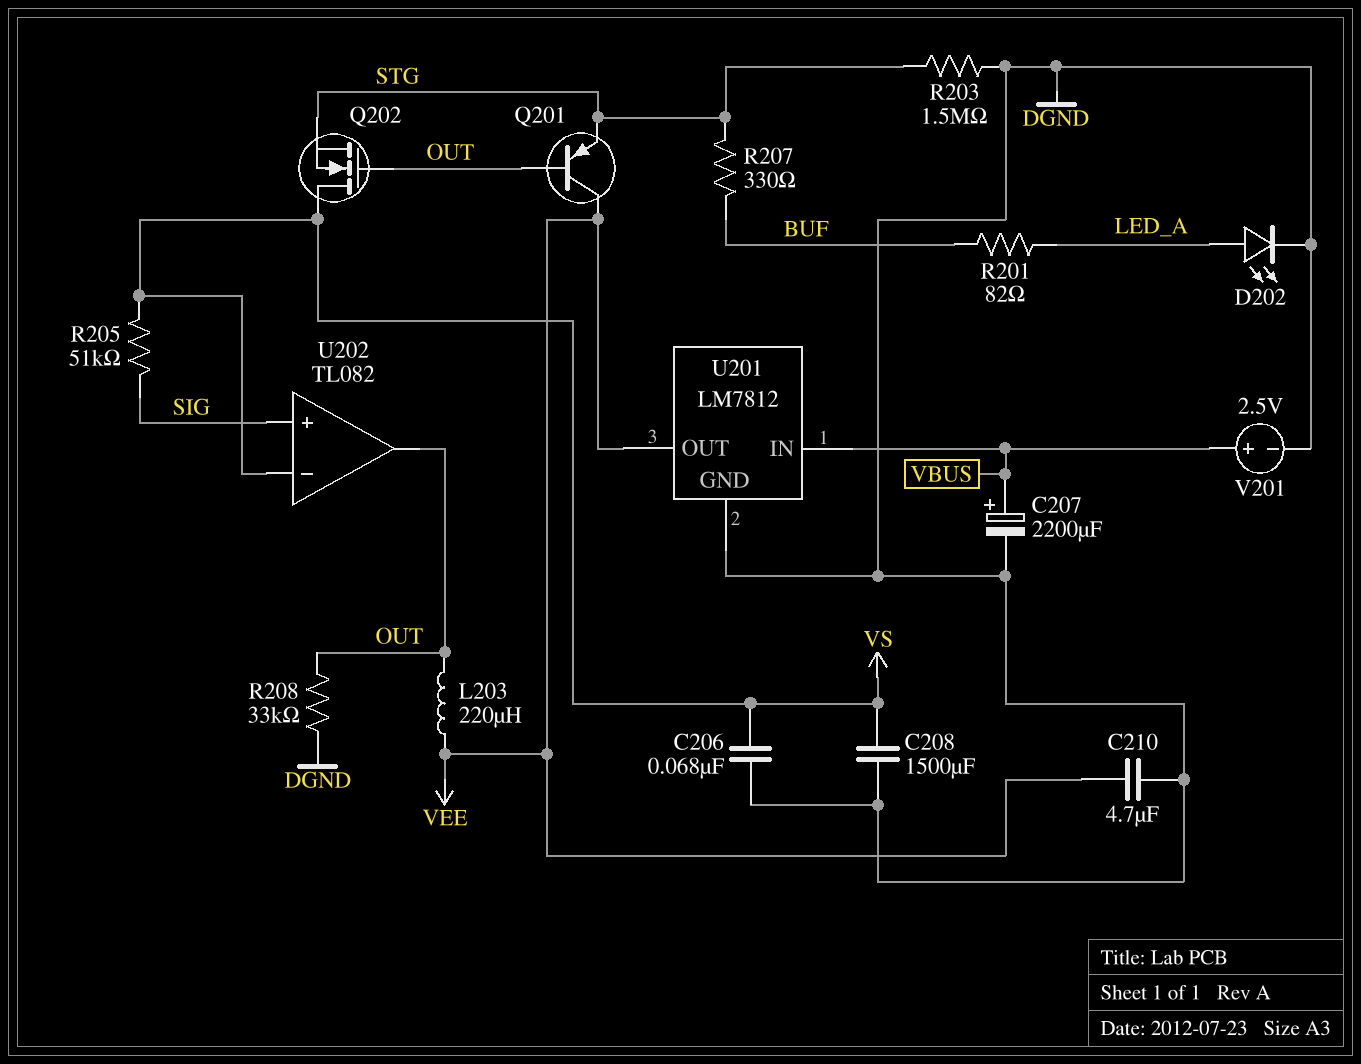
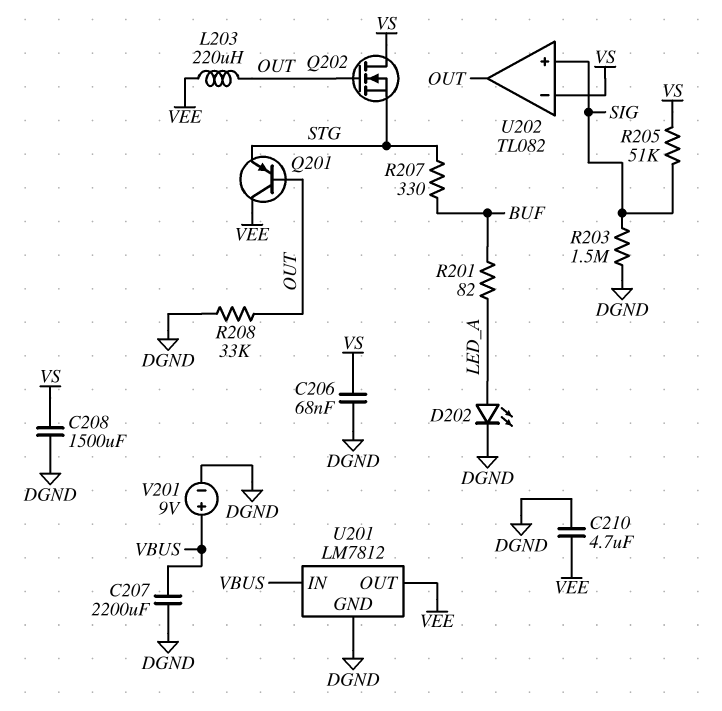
C207: 2200uF (plus VBUS, minus DGND) -> 2200uF (DGND, VBUS)
R203: 1.5M (DGND, STG) -> 1.5M (DGND, SIG)
V201: 2.5V (plus VBUS, minus DGND) -> 9V (plus VBUS, minus DGND)

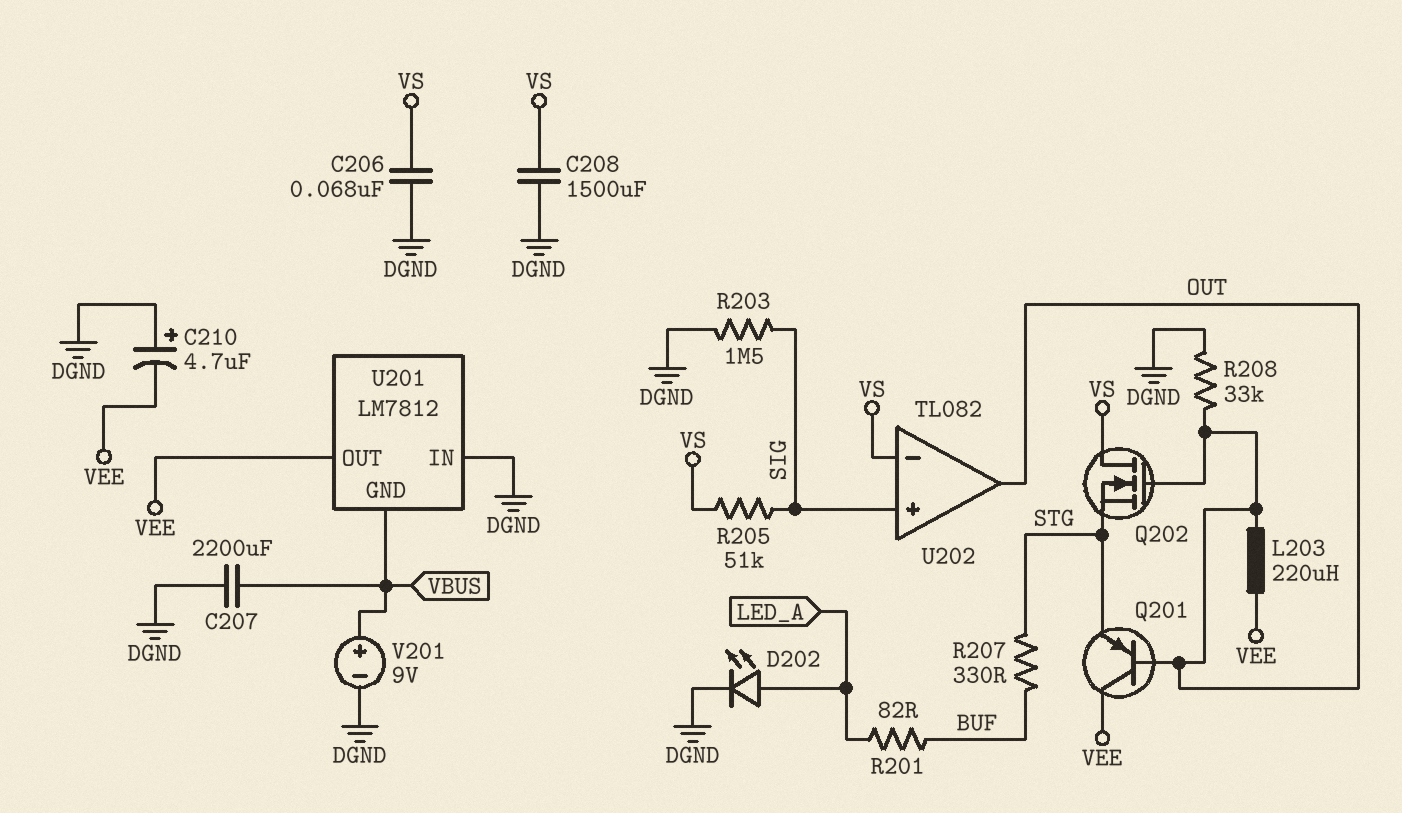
C210: 4.7uF (DGND, VEE) -> 4.7uF (plus DGND, minus VEE)
U201 pin GND: DGND -> VBUS
U201 pin IN: VBUS -> DGND

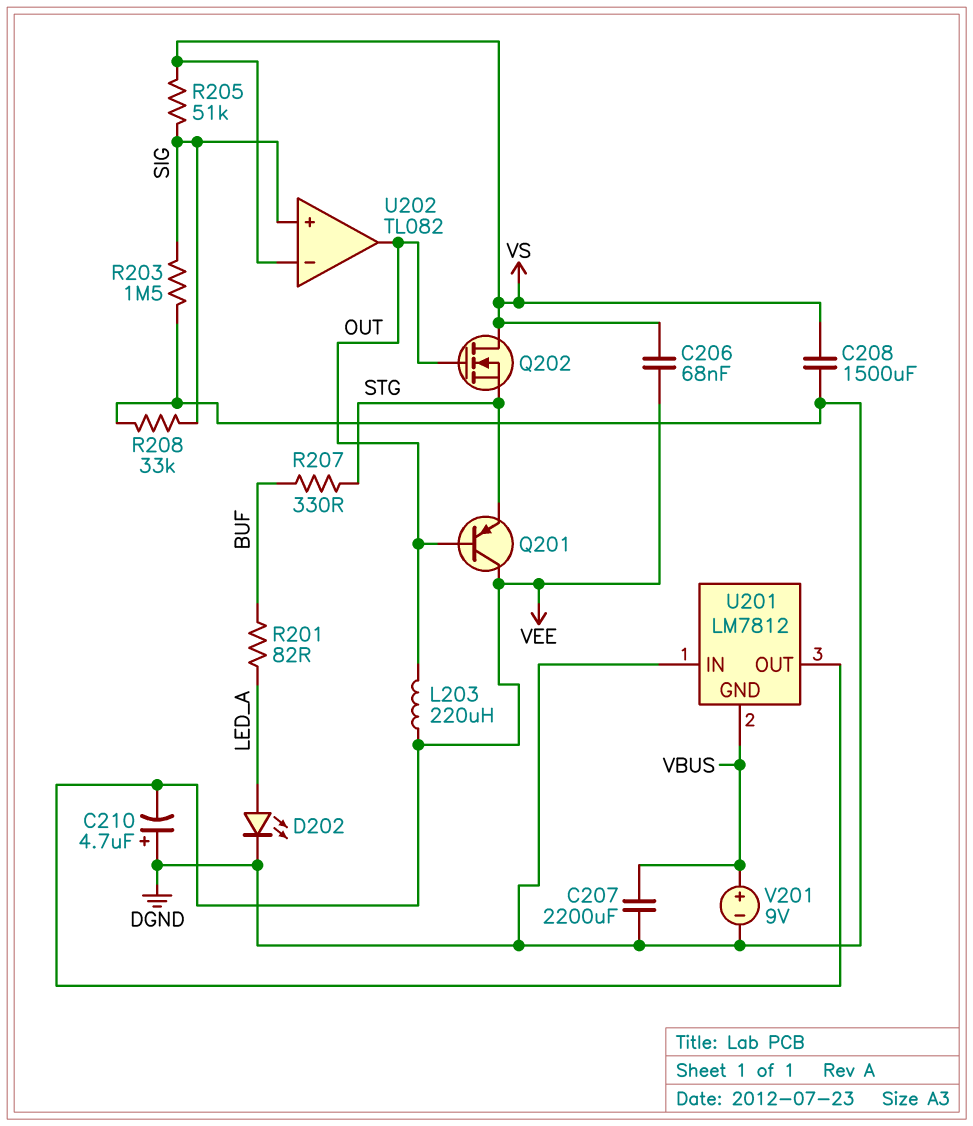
C206: 68nF (DGND, VS) -> 68nF (VEE, VS)
R208: 33k (DGND, OUT) -> 33k (DGND, SIG)

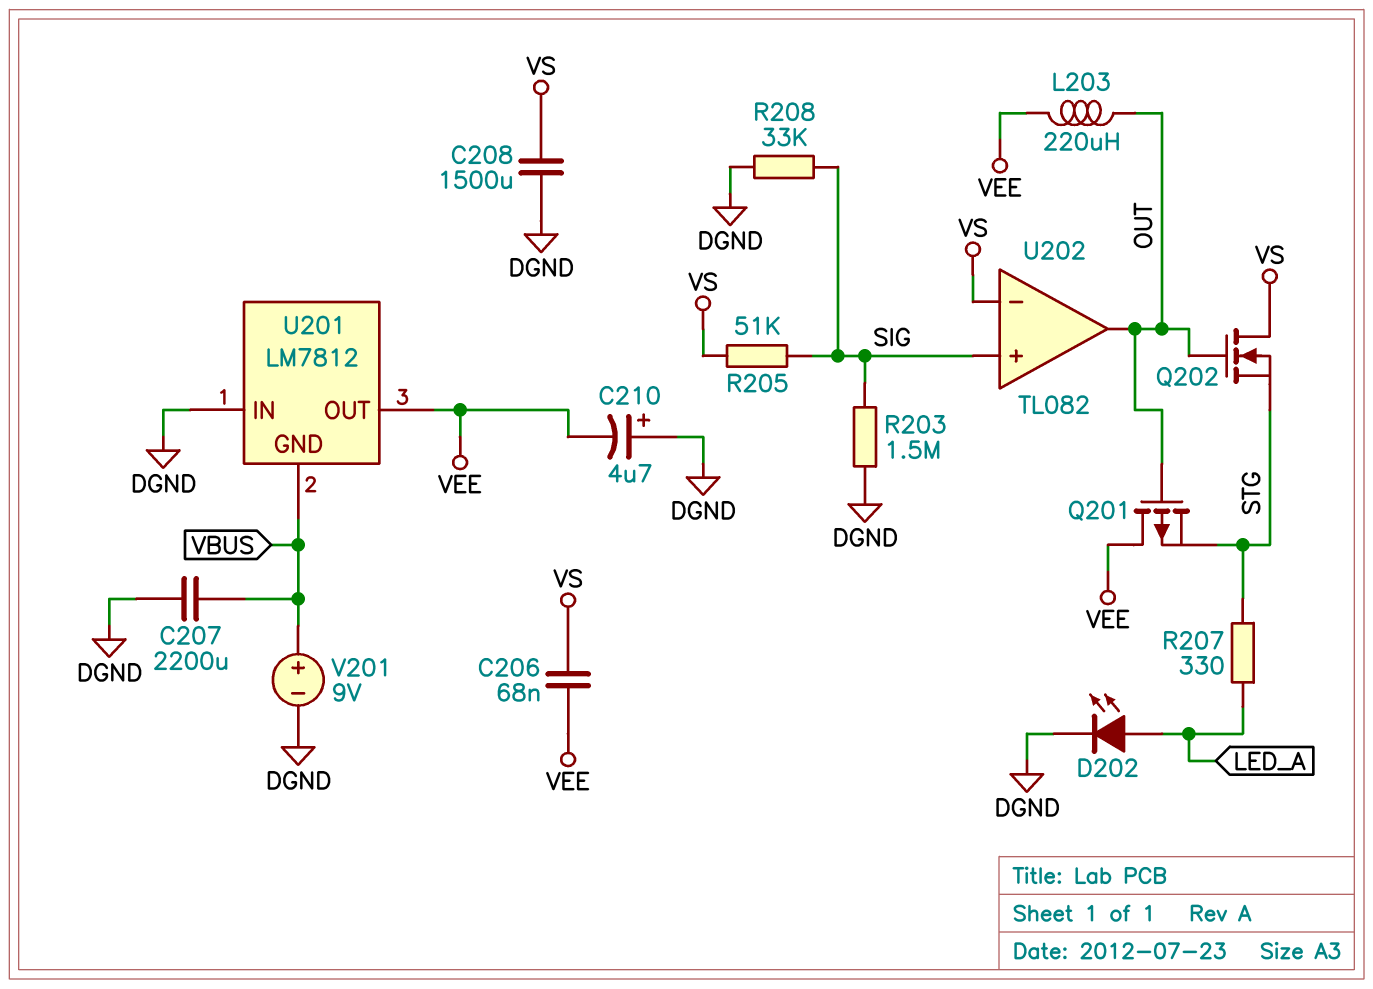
Q201: PNP (B OUT, C VEE, E STG) -> PMOS (G OUT, D VEE, S STG)
R201: 82 (BUF, LED_A) -> none
R207: 330 (BUF, STG) -> 330 (LED_A, STG)

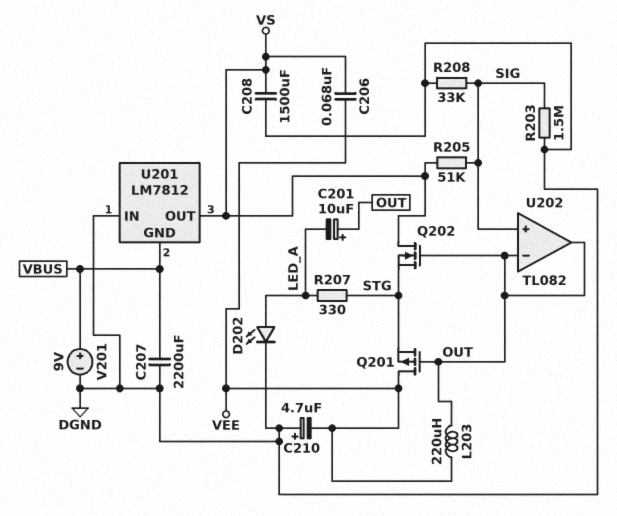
C201: none -> 10uF (plus OUT, minus LED_A)
U201 pin OUT: VEE -> VS
U202 pin in-: VS -> OUT

